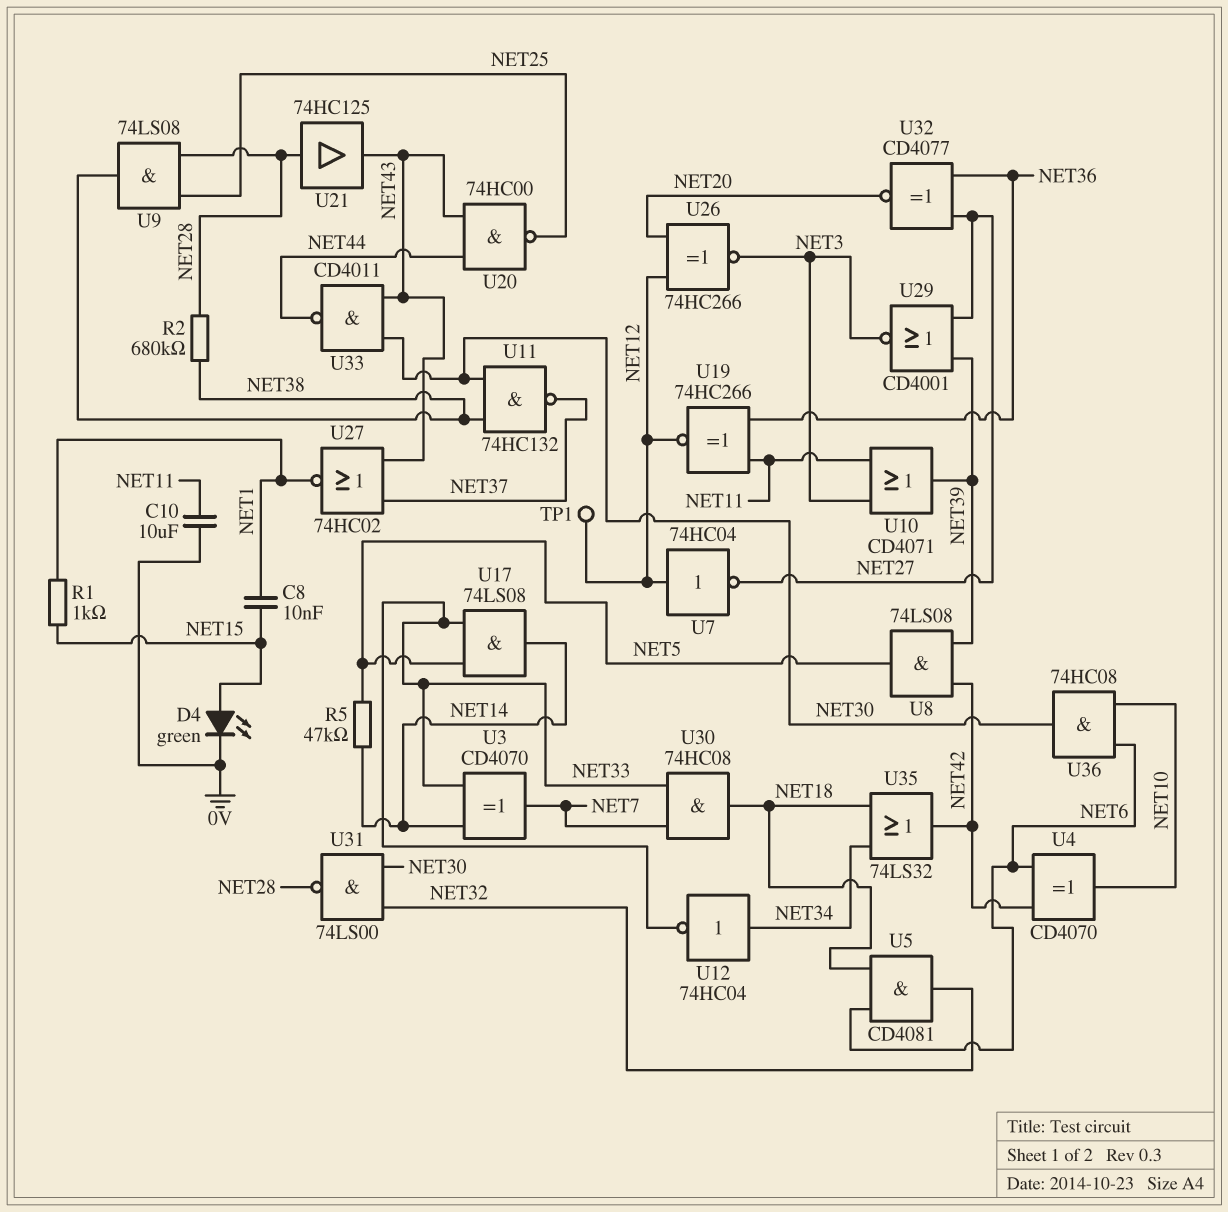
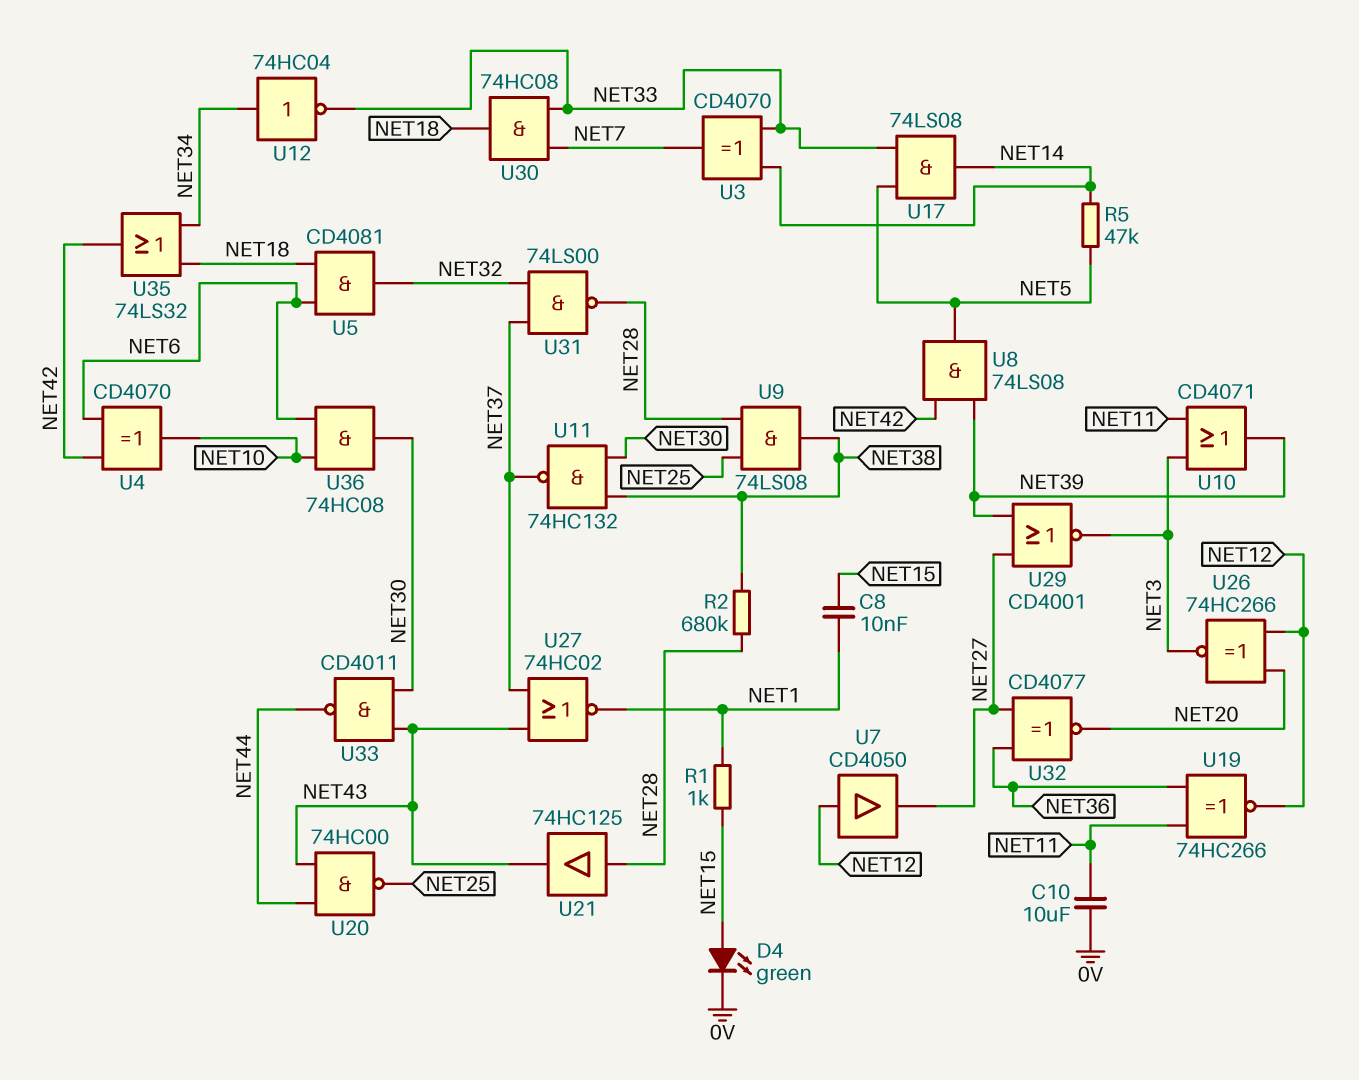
TP1: test point (NET12) -> none
U7: NOT 74HC04 (in NET12, out NET27) -> buffer CD4050 (in NET12, out NET27)
U31: NAND 74LS00 (in NET30, in NET32, out NET28) -> NAND 74LS00 (in NET32, in NET37, out NET28)

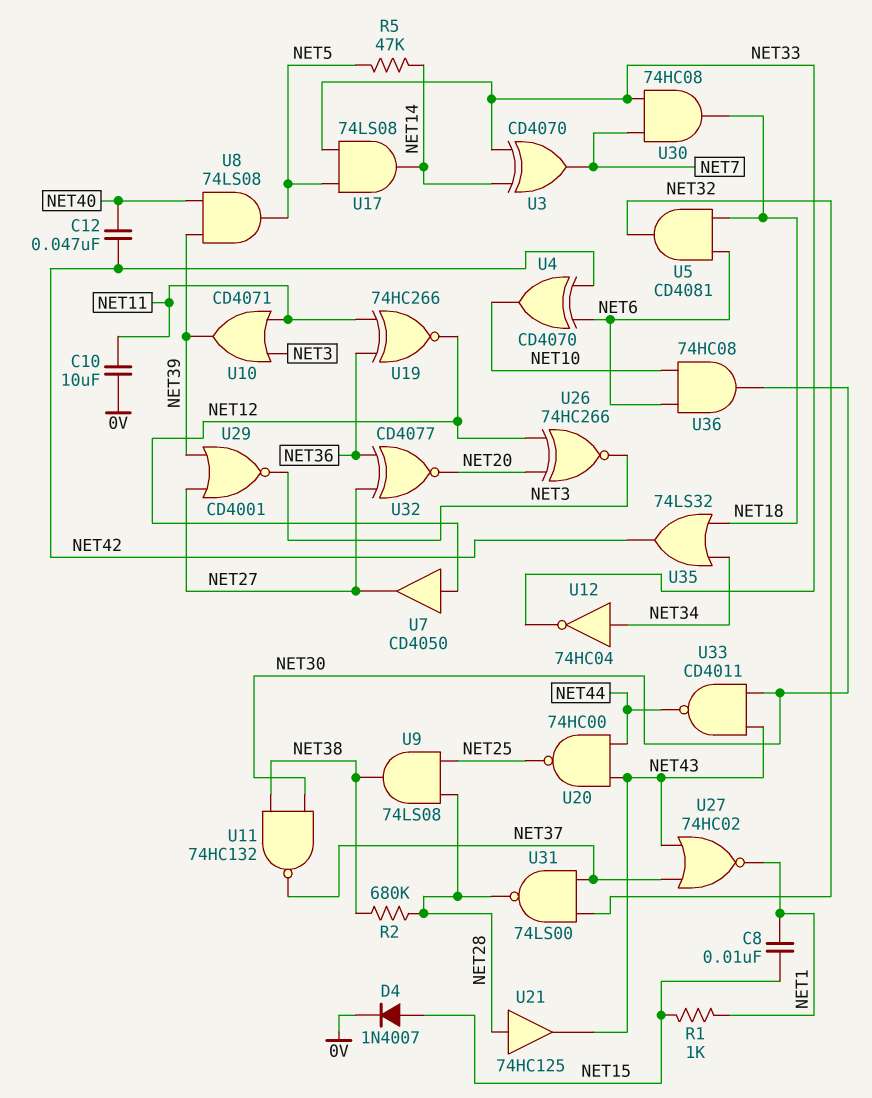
C12: none -> 47nF (NET40, NET42)
D4: LED green (A NET15, K 0V) -> diode 1N4007 (A NET15, K 0V)
U8: AND 74LS08 (in NET39, in NET42, out NET5) -> AND 74LS08 (in NET39, in NET40, out NET5)

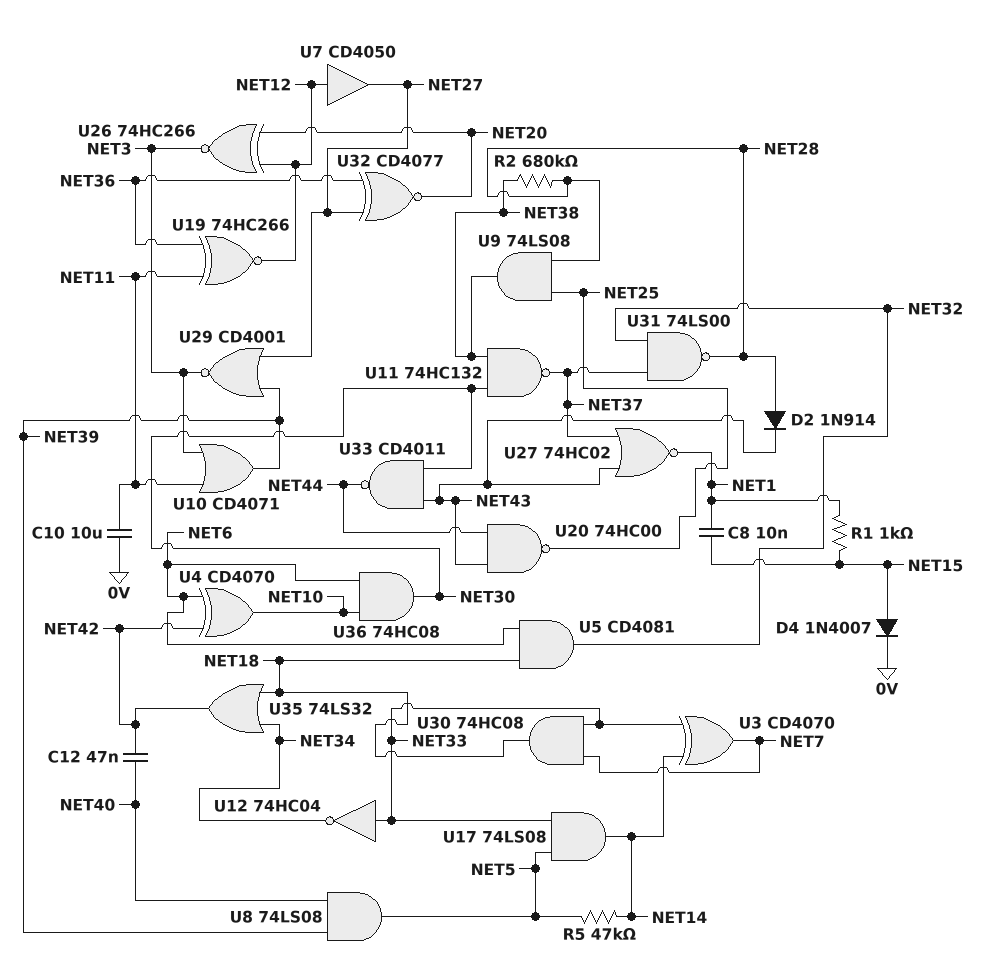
D2: none -> diode 1N914 (A NET28, K NET43)
U12: NOT 74HC04 (in NET34, out NET33) -> NOT 74HC04 (in NET33, out NET34)
U21: buffer 74HC125 (in NET28, out NET43) -> none

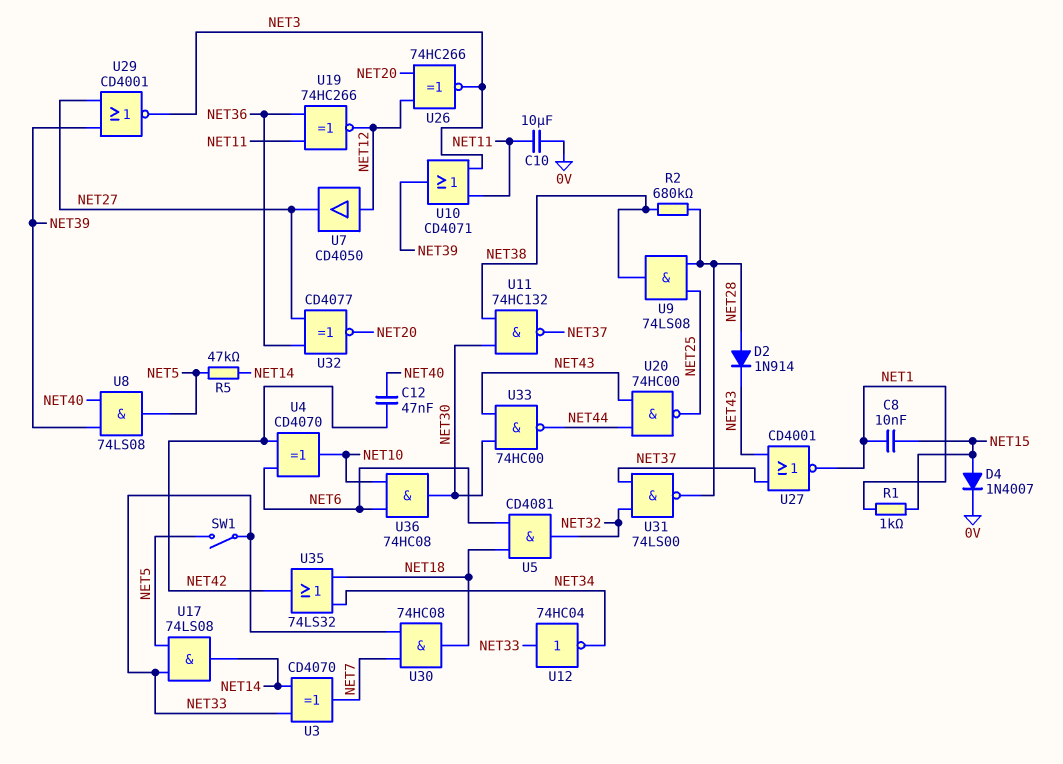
SW1: none -> switch (NET5, NET33)
U27: NOR 74HC02 (in NET37, in NET43, out NET1) -> NOR CD4001 (in NET37, in NET43, out NET1)
U33: NAND CD4011 (in NET30, in NET43, out NET44) -> NAND 74HC00 (in NET30, in NET43, out NET44)

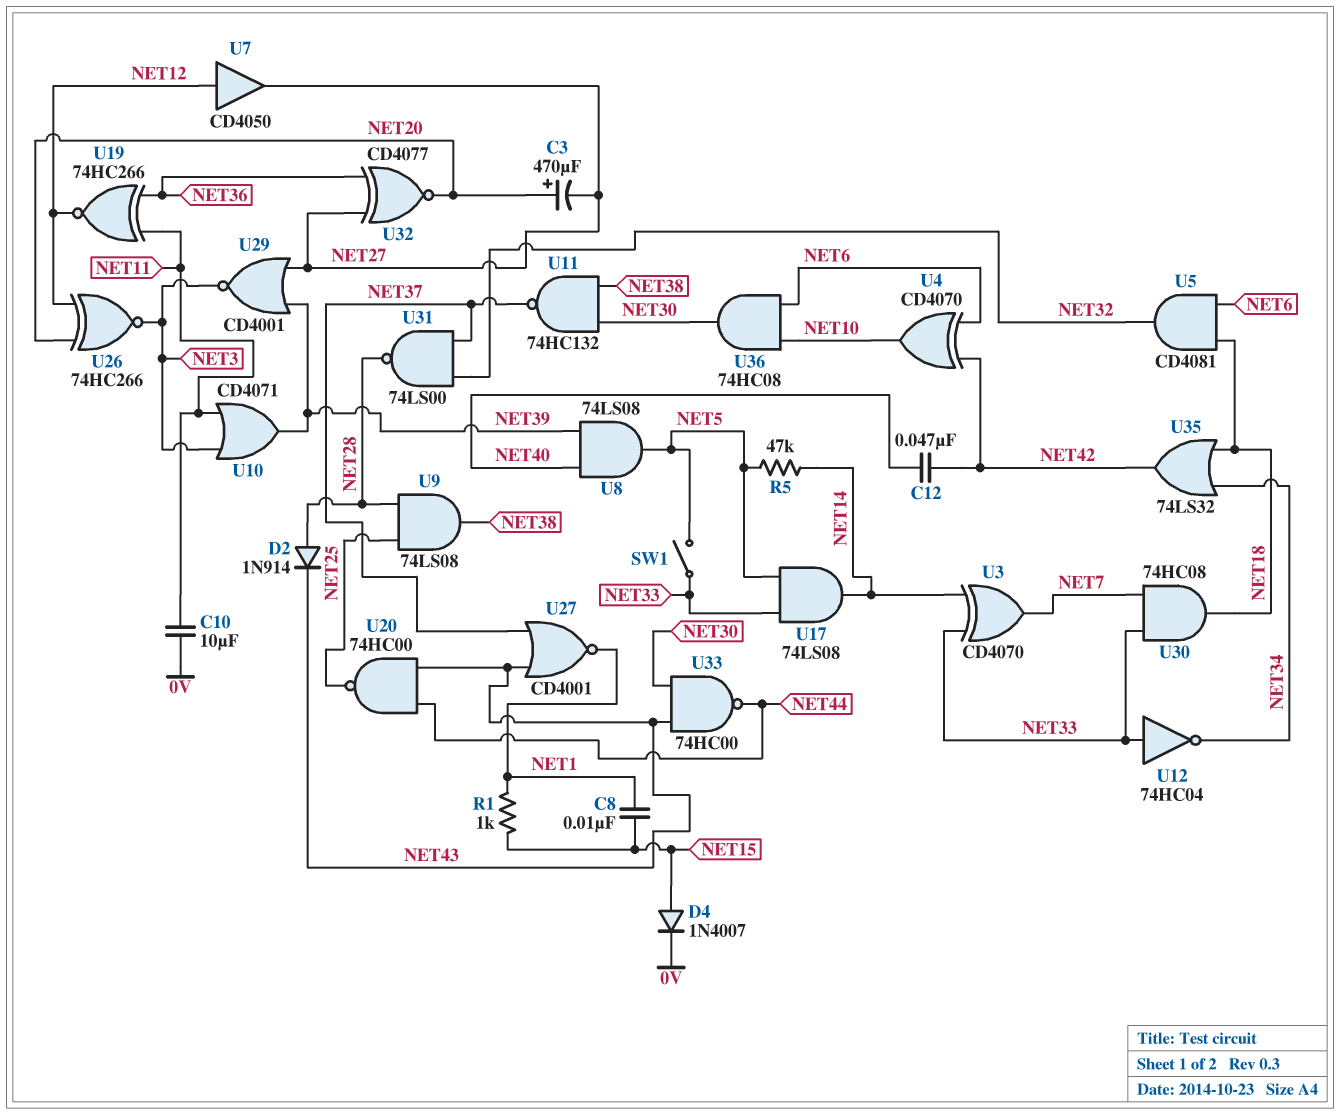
C3: none -> 470uF (plus NET20, minus NET27)
R2: 680k (NET28, NET38) -> none

